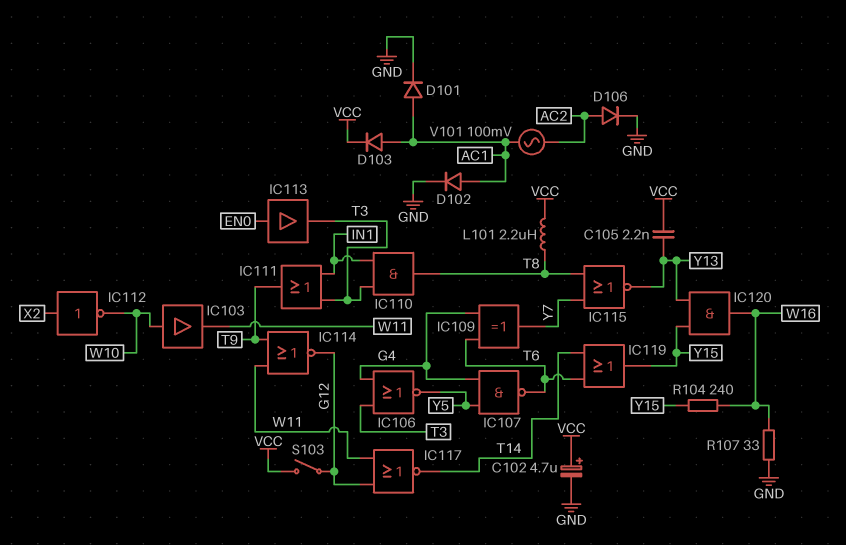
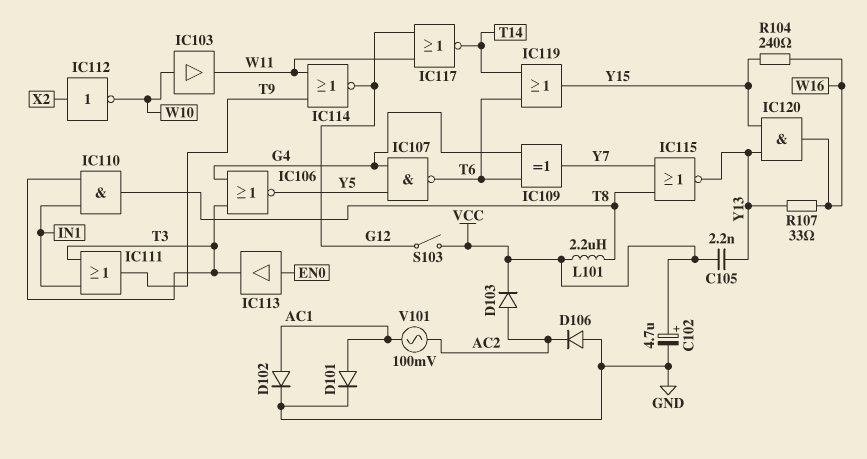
D103: diode (A AC1, K VCC) -> diode (A AC2, K VCC)
D106: diode (A AC2, K GND) -> diode (A GND, K AC2)
R107: 33 (GND, W16) -> 33 (W16, Y13)

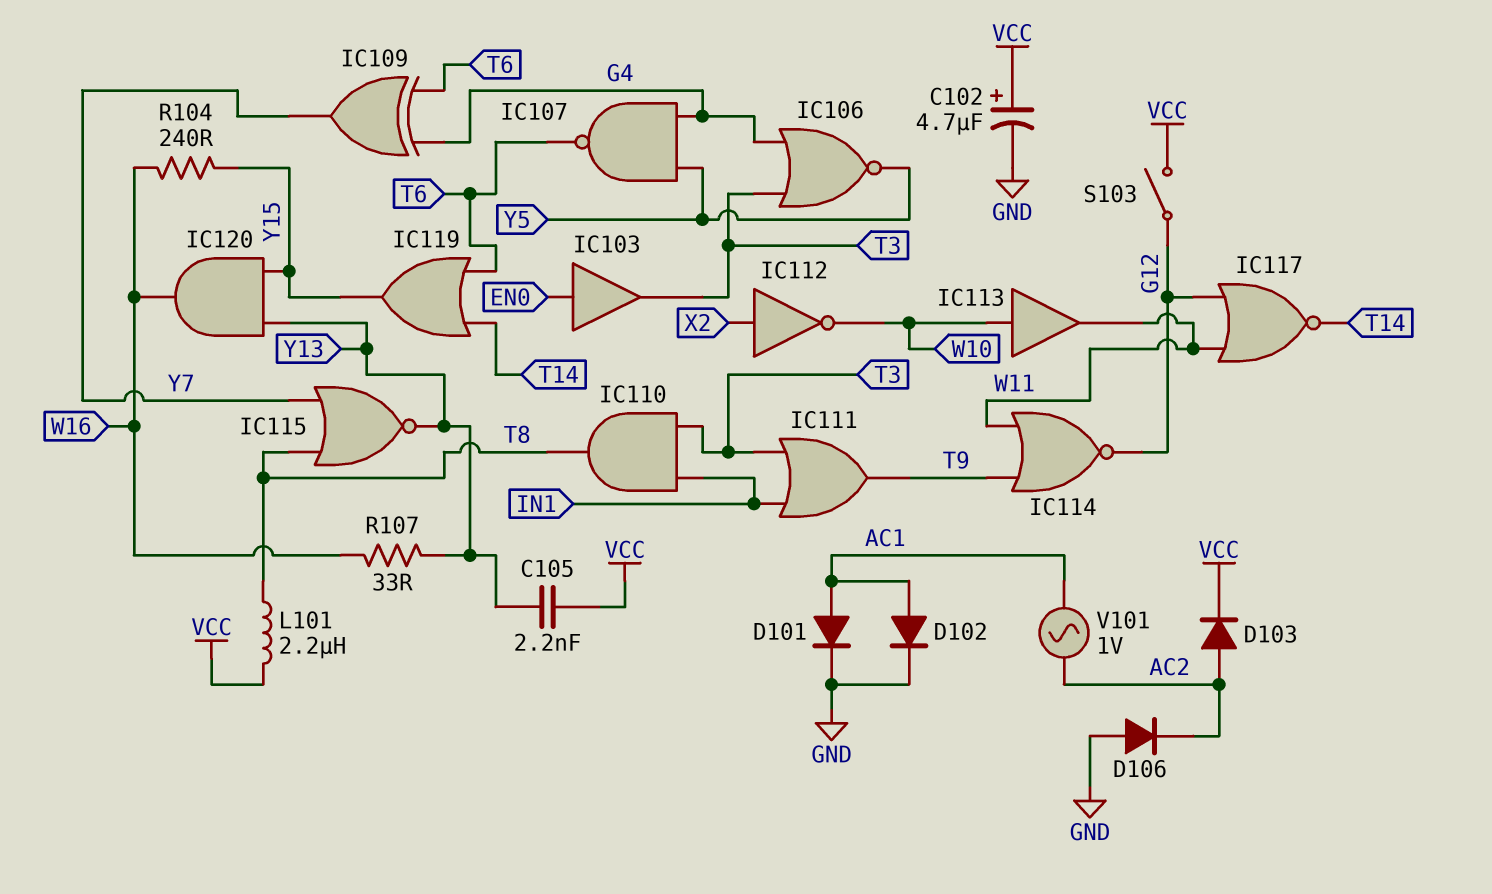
IC103: buffer (in W10, out W11) -> buffer (in EN0, out T3)
IC113: buffer (in EN0, out T3) -> buffer (in W10, out W11)
V101: AC 100mV (AC1, AC2) -> AC 1V (AC1, AC2)

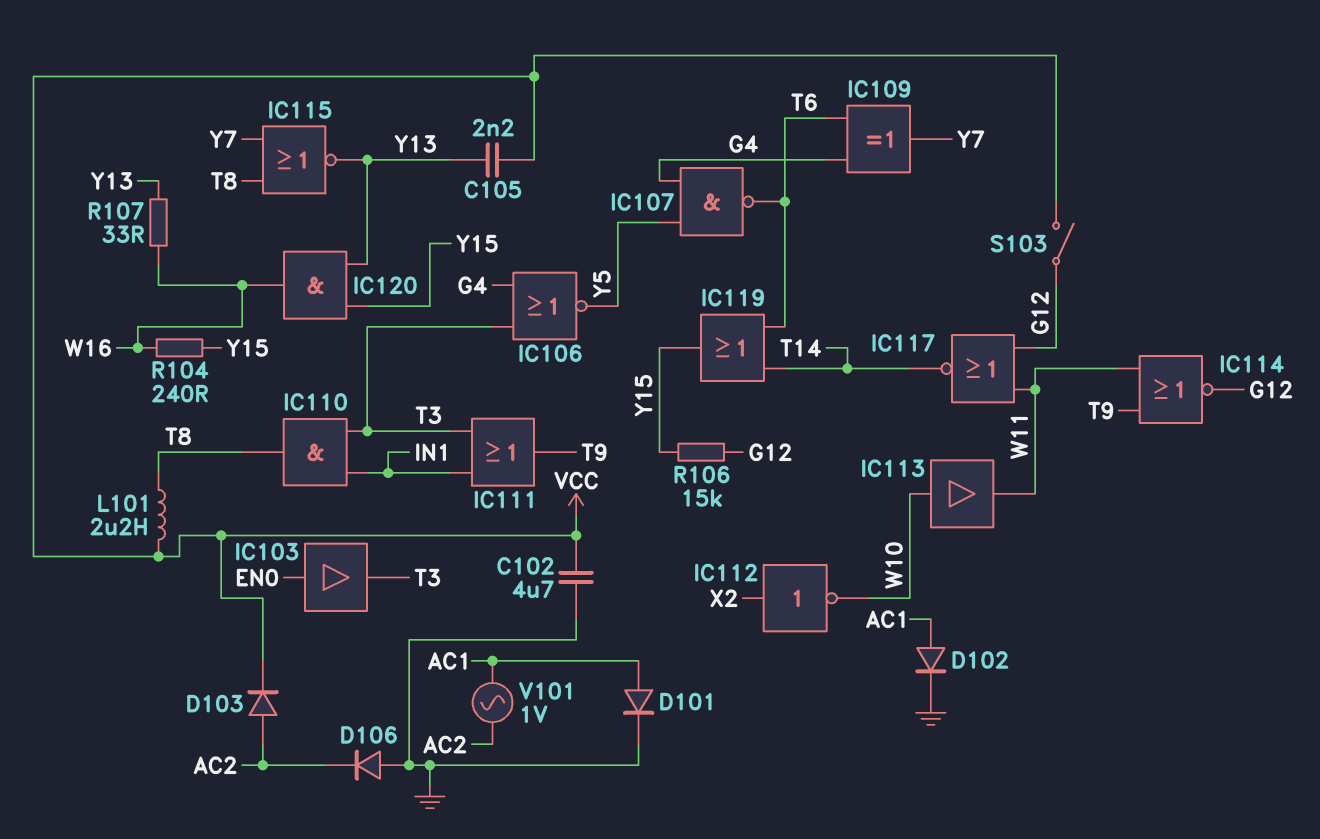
C102: 4.7uF (plus VCC, minus GND) -> 4.7uF (GND, VCC)
R106: none -> 15k (G12, Y15)

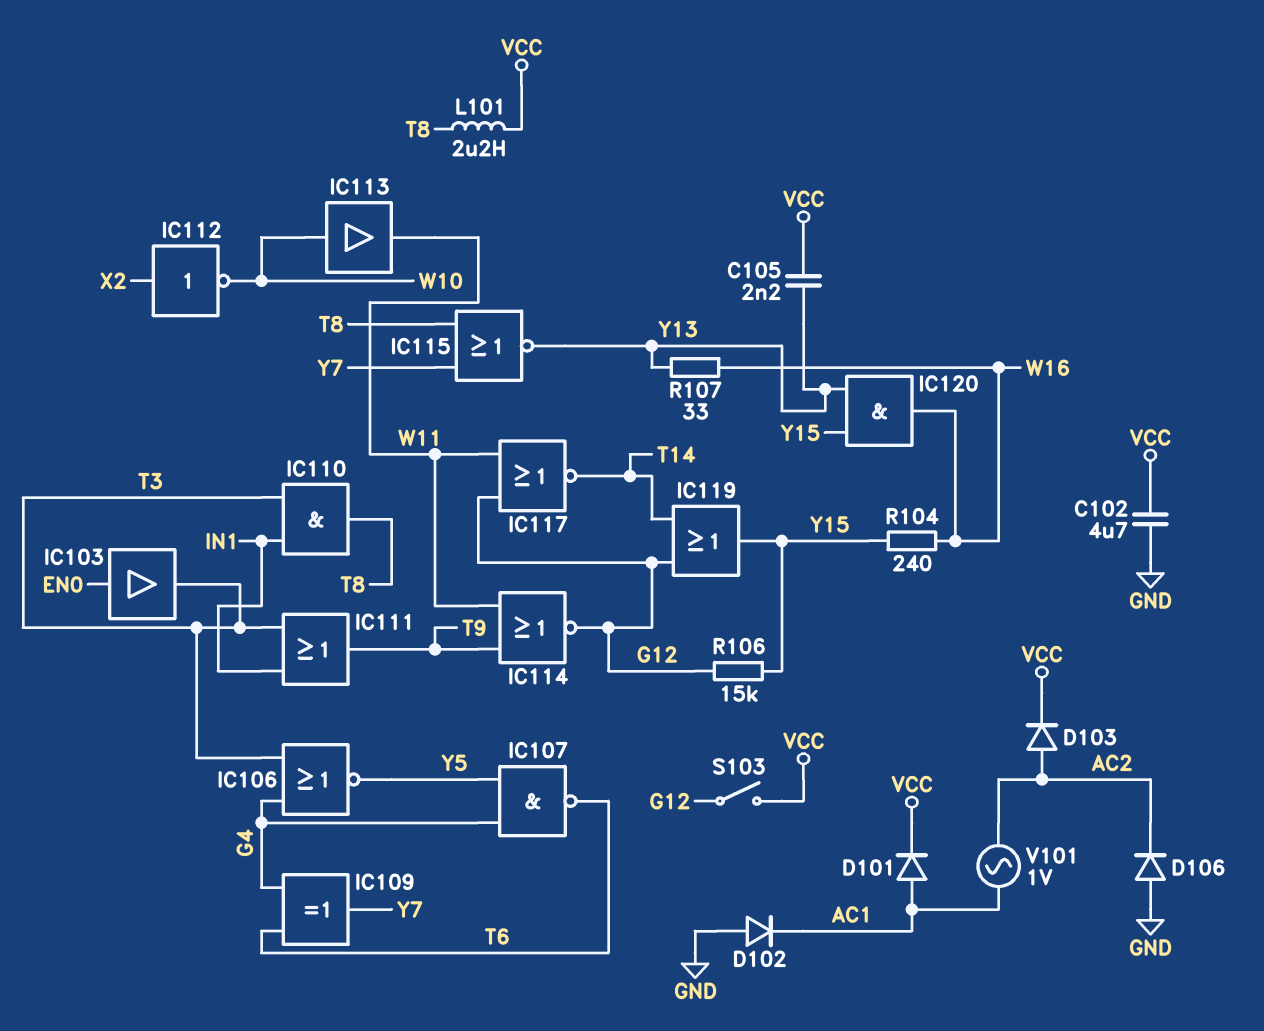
D101: diode (A AC1, K GND) -> diode (A AC1, K VCC)
D102: diode (A AC1, K GND) -> diode (A GND, K AC1)
IC119: OR (in T6, in T14, out Y15) -> OR (in G12, in T14, out Y15)

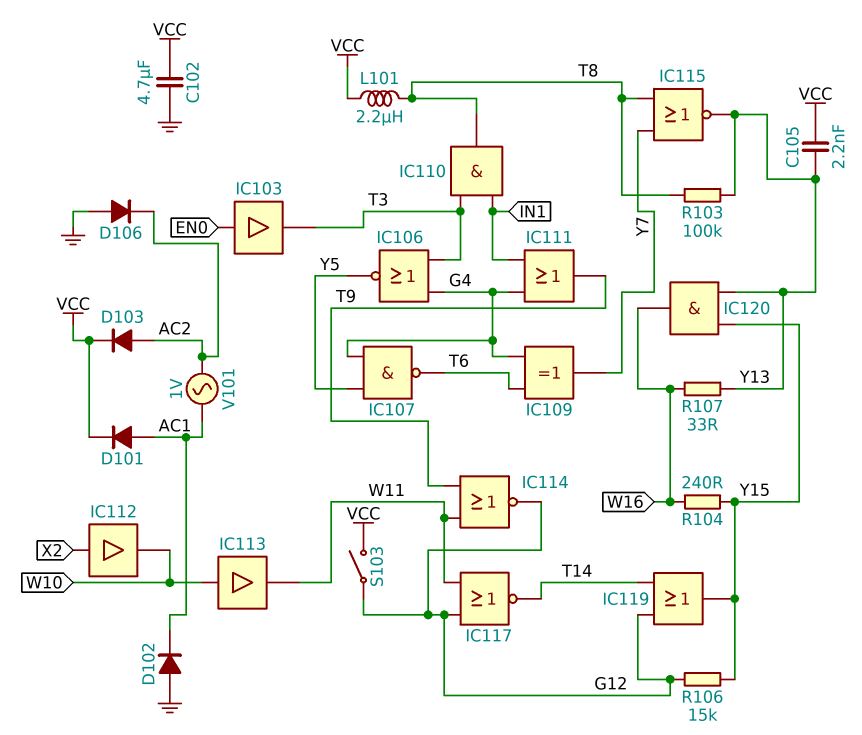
IC111: OR (in IN1, in T3, out T9) -> OR (in G4, in IN1, out T9)
IC112: NOT (in X2, out W10) -> buffer (in X2, out W10)
R103: none -> 100k (T8, Y13)

